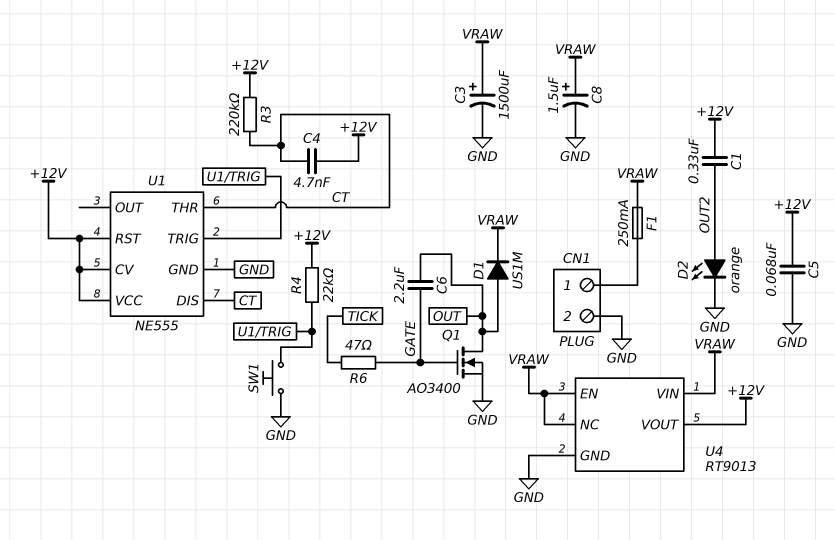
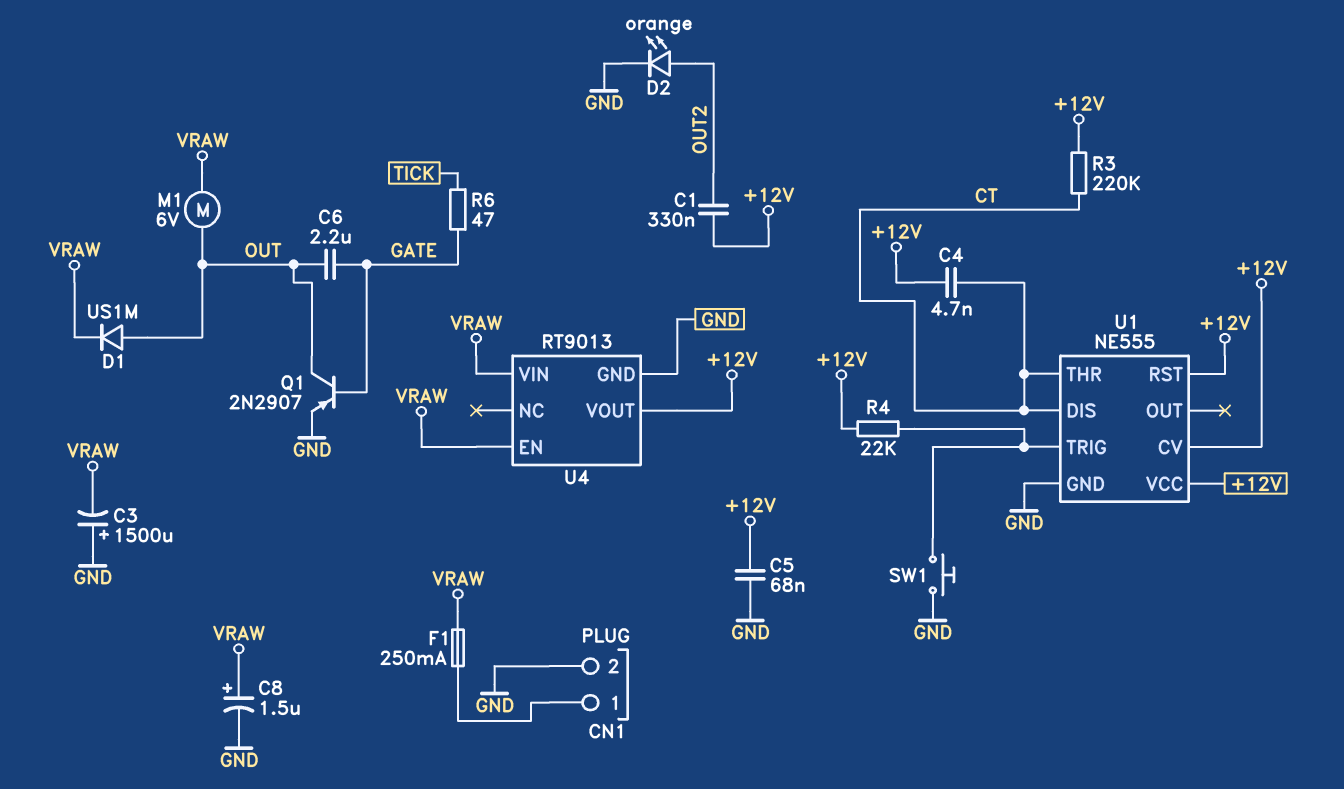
C3: 1500uF (plus VRAW, minus GND) -> 1500uF (plus GND, minus VRAW)
M1: none -> motor 6V (OUT, VRAW)
Q1: NMOS AO3400 (G GATE, D OUT, S GND) -> PNP 2N2907 (B GATE, C OUT, E GND)
U4 pin NC: VRAW -> none

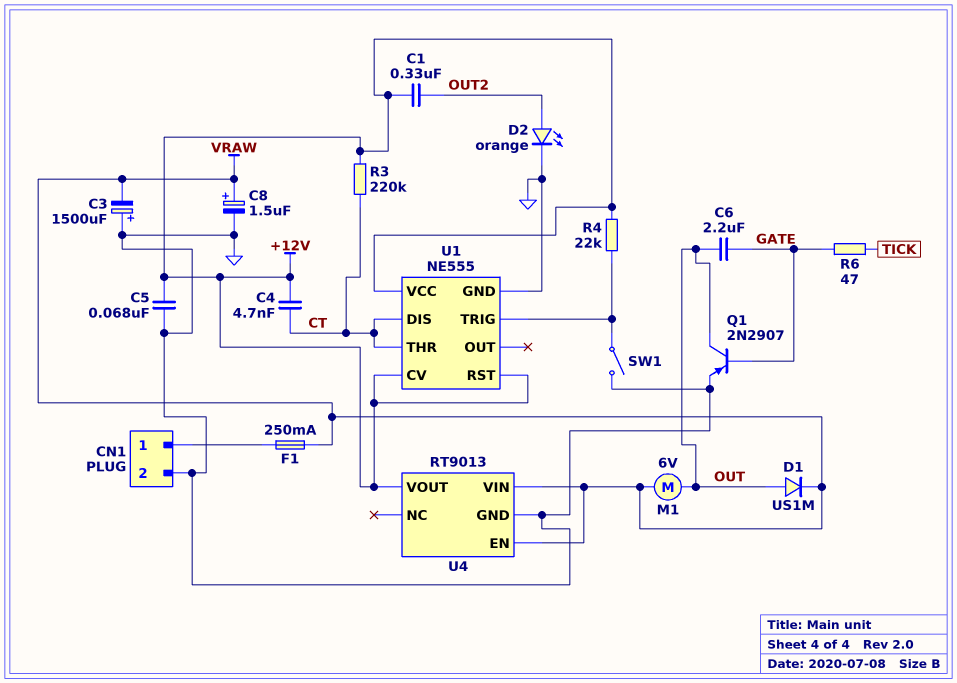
SW1: button (GND, U1/TRIG) -> switch (GND, U1/TRIG)

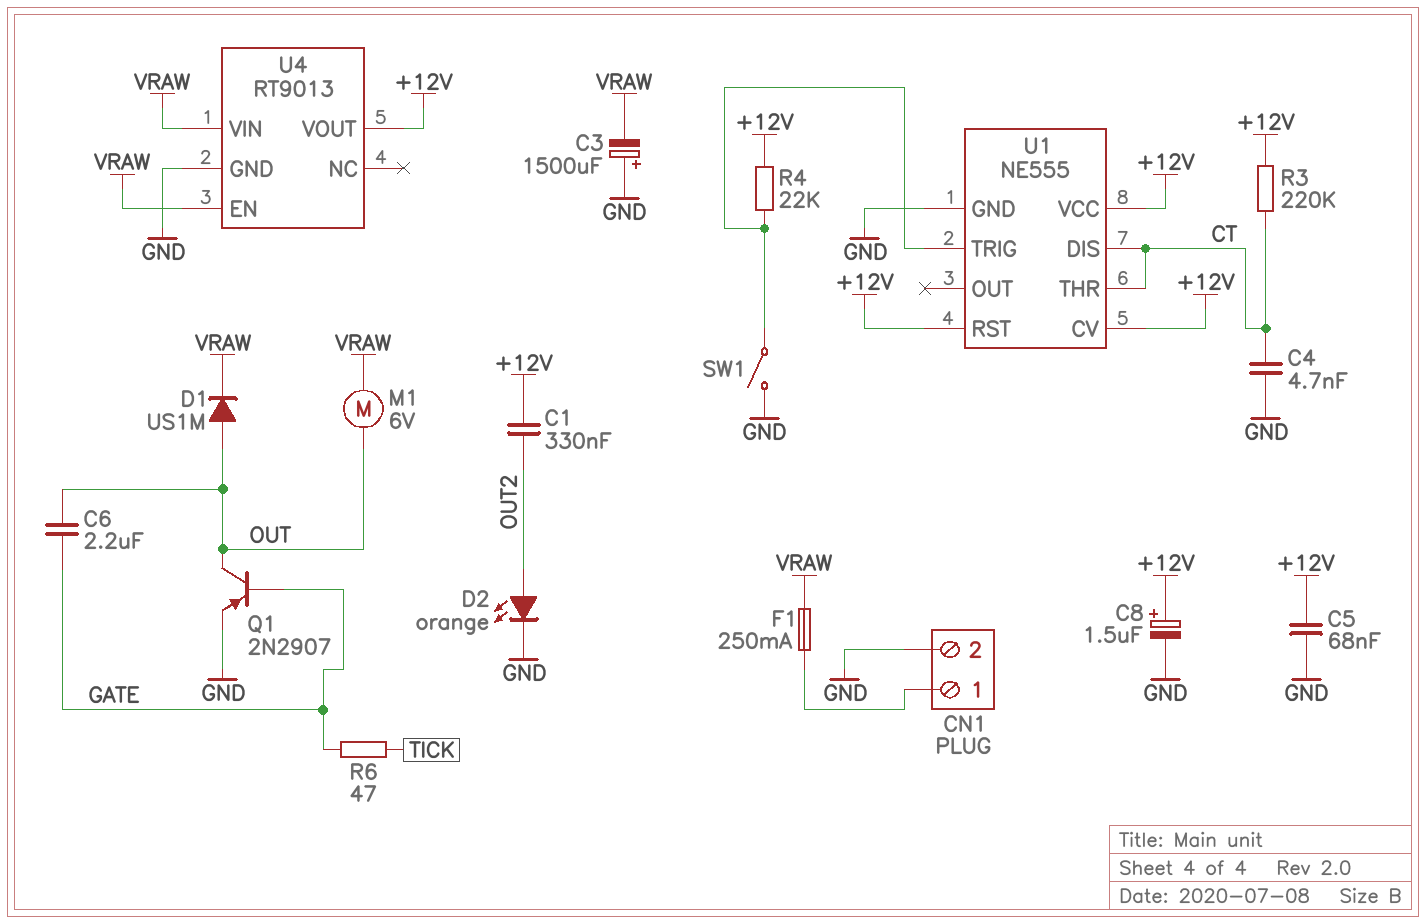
C4: 4.7nF (+12V, CT) -> 4.7nF (CT, GND)
C8: 1.5uF (plus VRAW, minus GND) -> 1.5uF (plus +12V, minus GND)

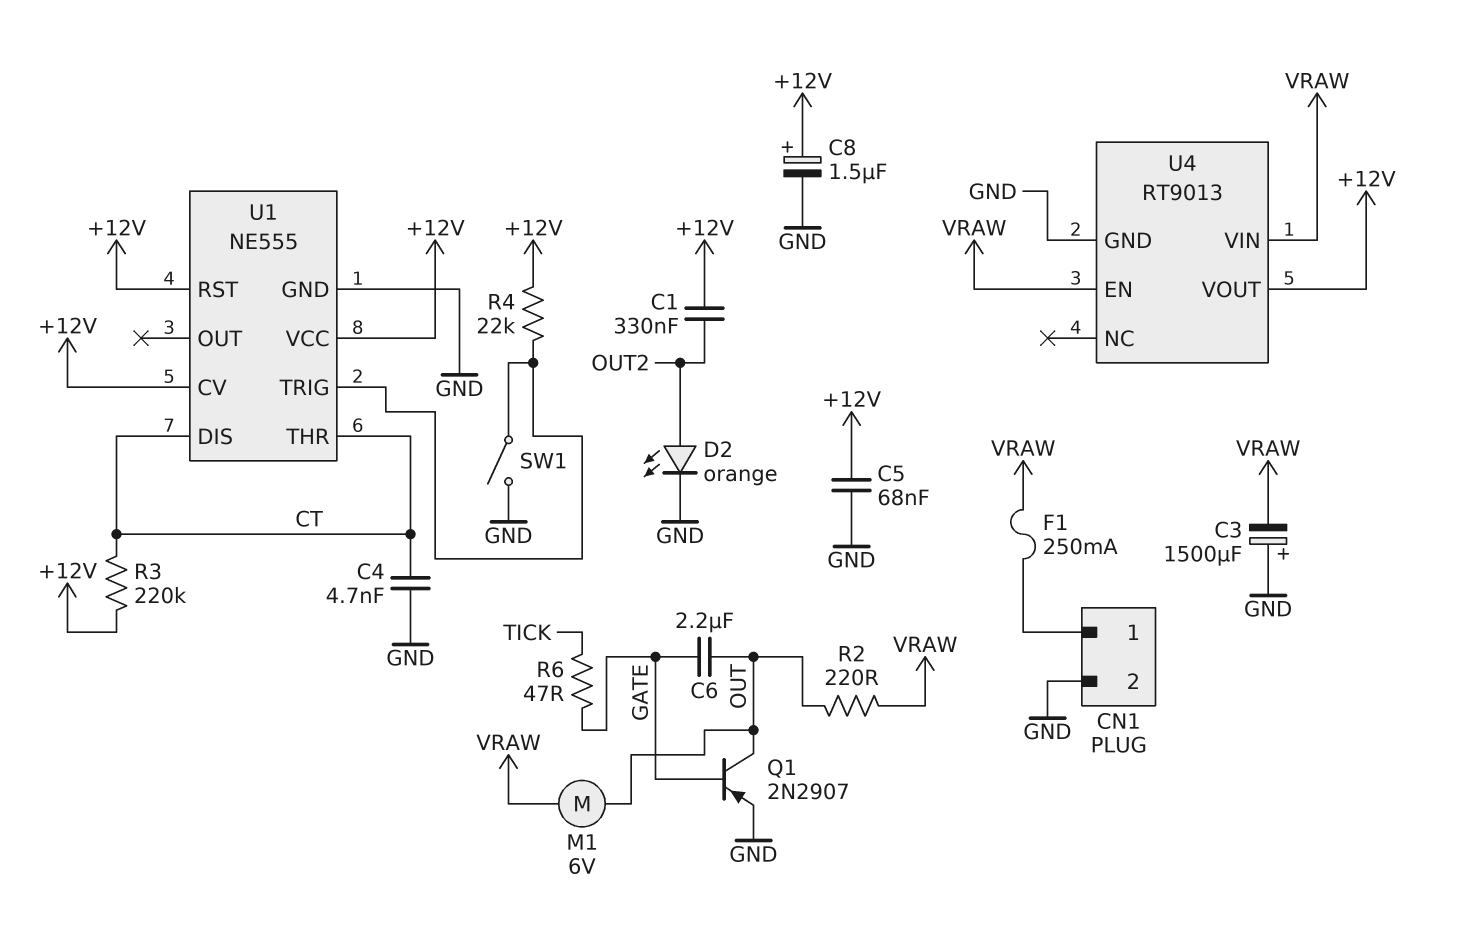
D1: diode US1M (A OUT, K VRAW) -> none
R2: none -> 220 (OUT, VRAW)

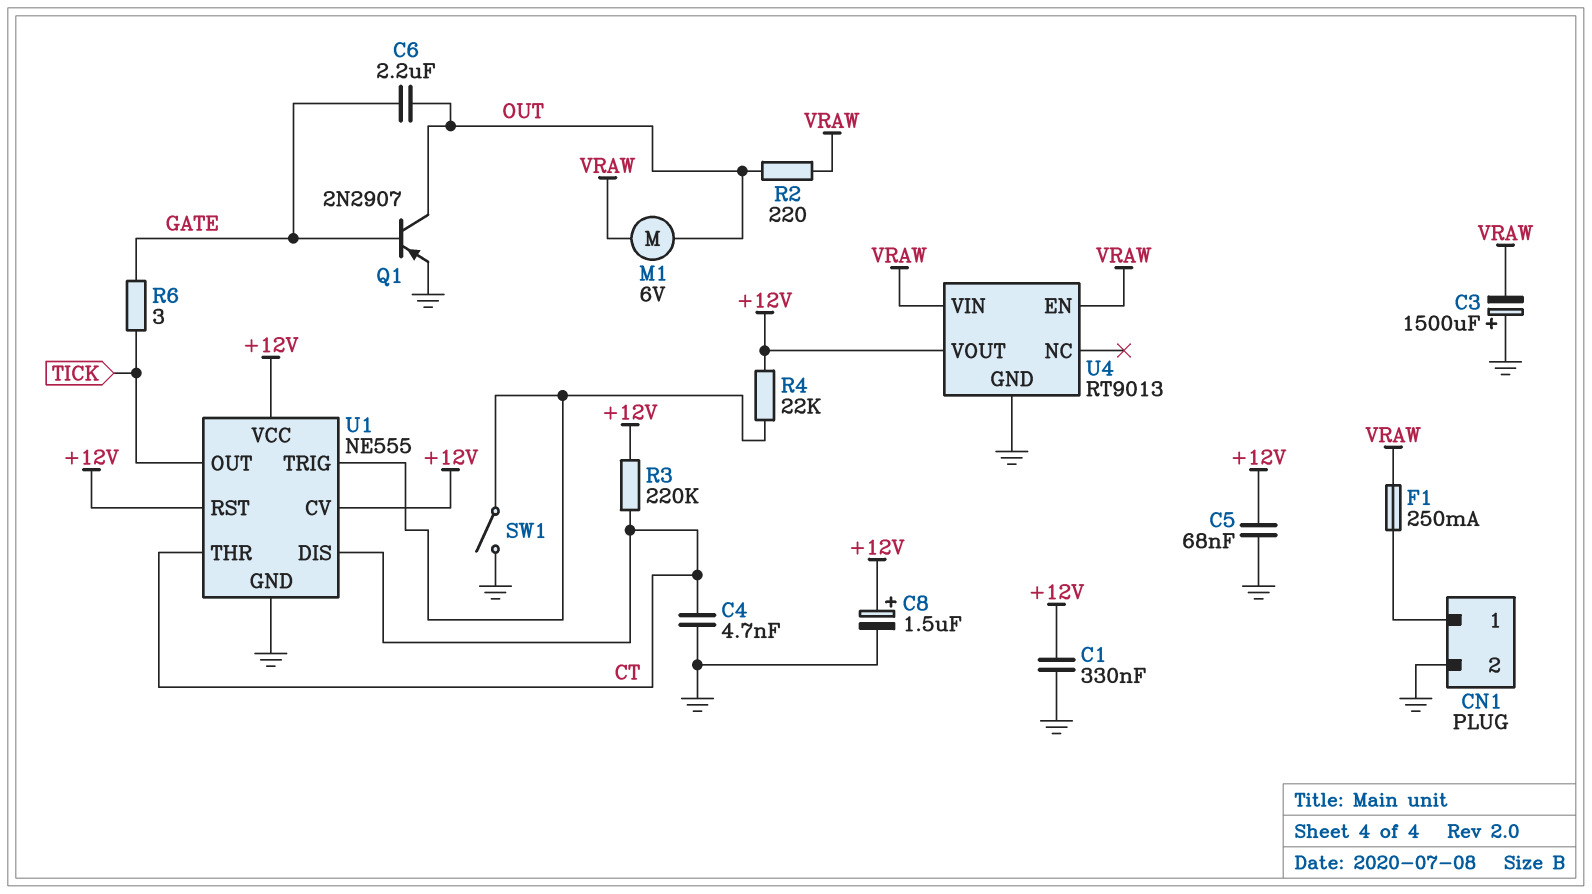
C1: 330nF (+12V, OUT2) -> 330nF (+12V, GND)
D2: LED orange (A OUT2, K GND) -> none
R6: 47 (GATE, TICK) -> 3 (GATE, TICK)
U1 pin OUT: none -> TICK

